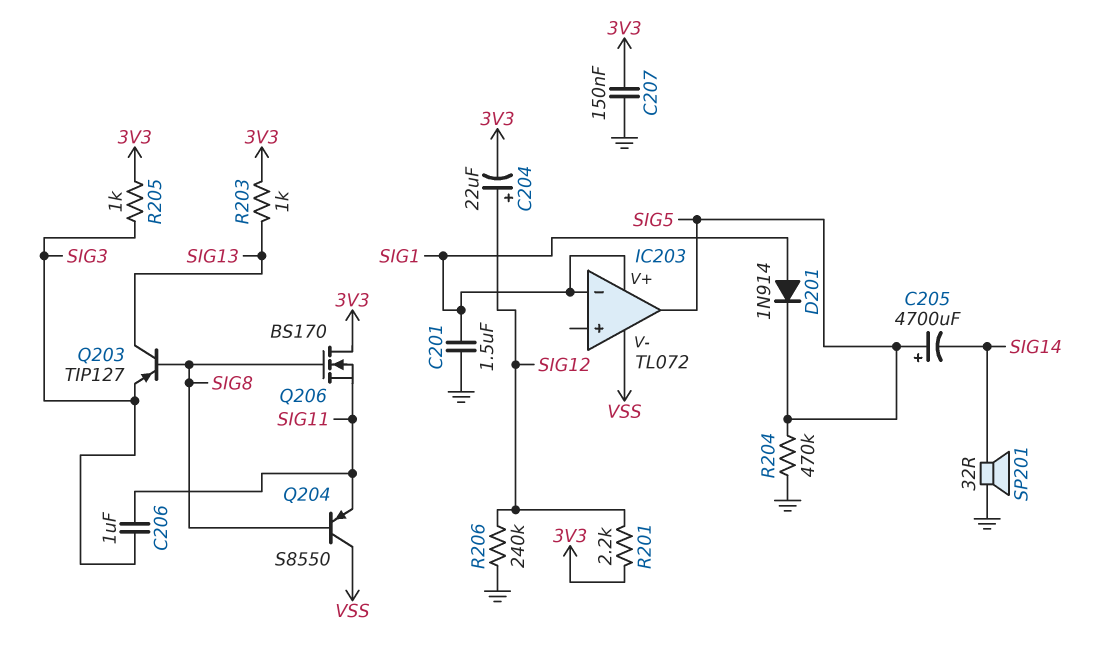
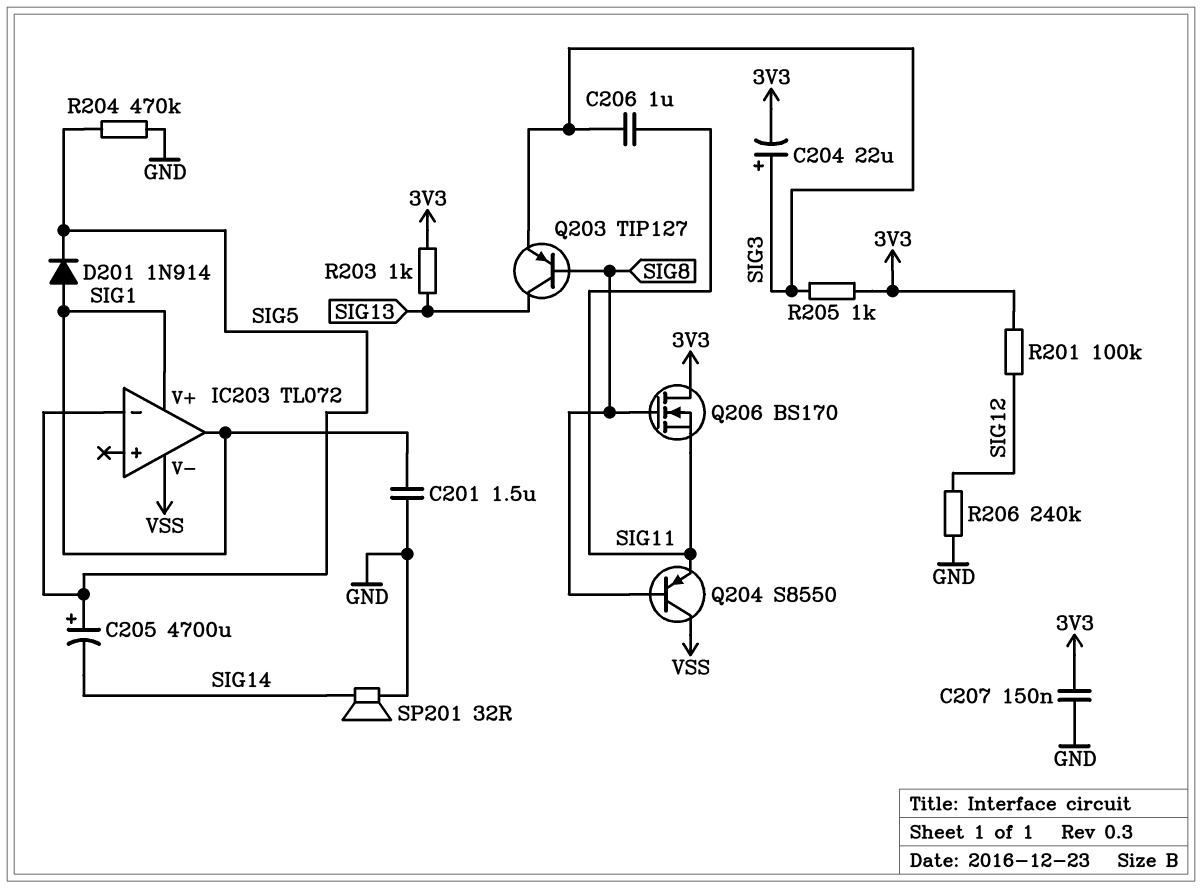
C204: 22uF (plus SIG12, minus 3V3) -> 22uF (plus SIG3, minus 3V3)
IC203 pin in-: SIG1 -> SIG5
IC203 pin out: SIG5 -> SIG1
R201: 2.2k (3V3, SIG12) -> 100k (3V3, SIG12)

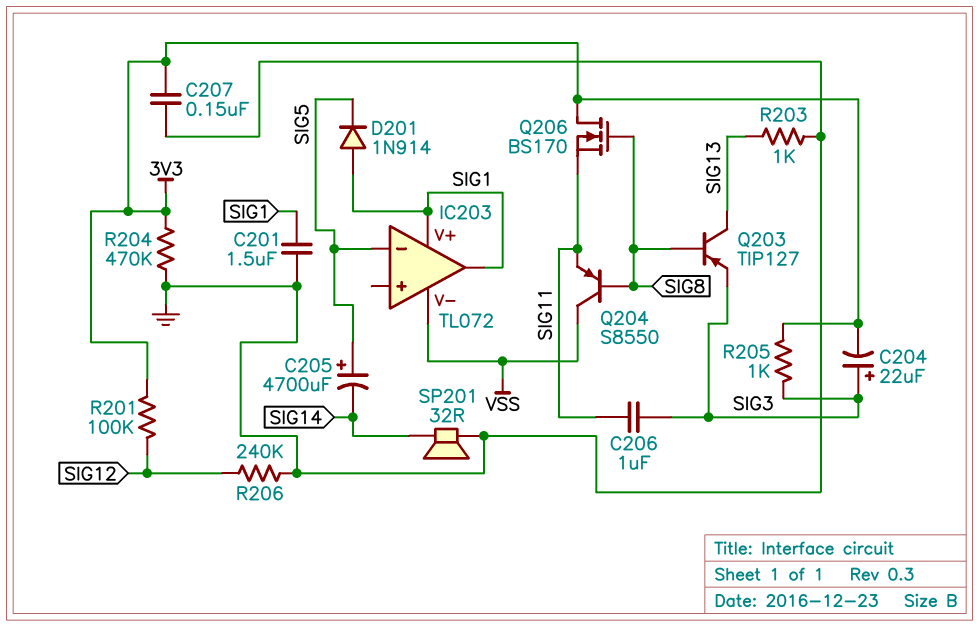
R203: 1k (3V3, SIG13) -> 1k (GND, SIG13)
R204: 470k (GND, SIG5) -> 470k (3V3, GND)

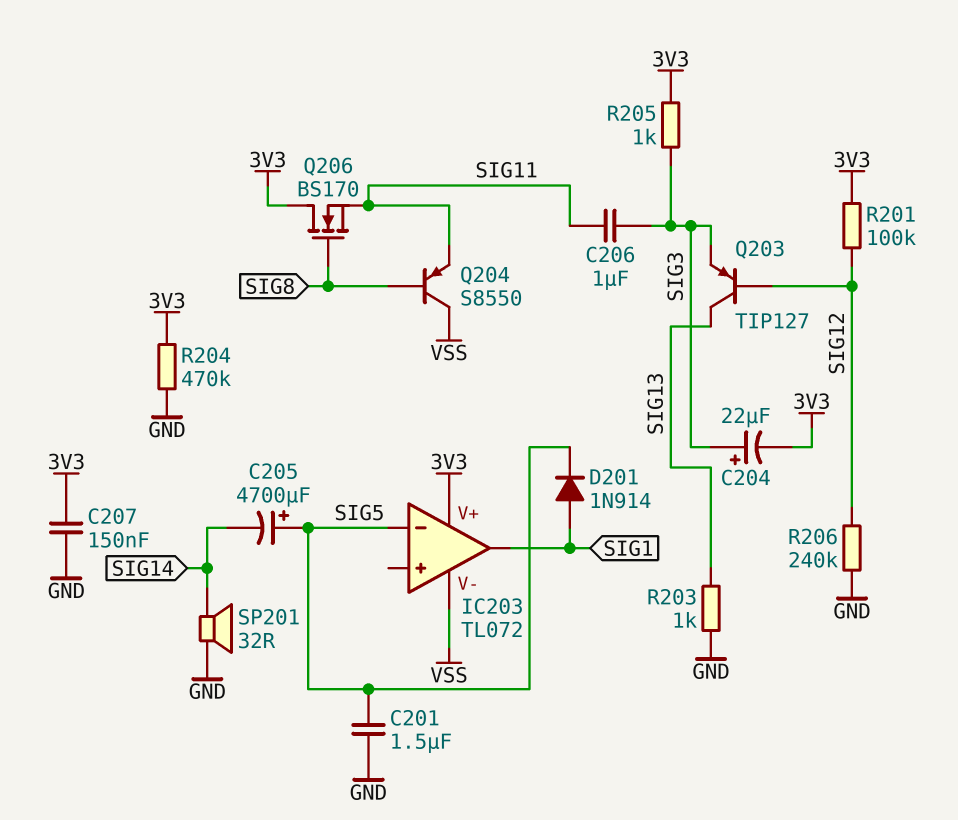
C201: 1.5uF (GND, SIG1) -> 1.5uF (GND, SIG5)
IC203 pin V+: SIG1 -> 3V3
Q203: PNP TIP127 (B SIG8, C SIG13, E SIG3) -> PNP TIP127 (B SIG12, C SIG13, E SIG3)

